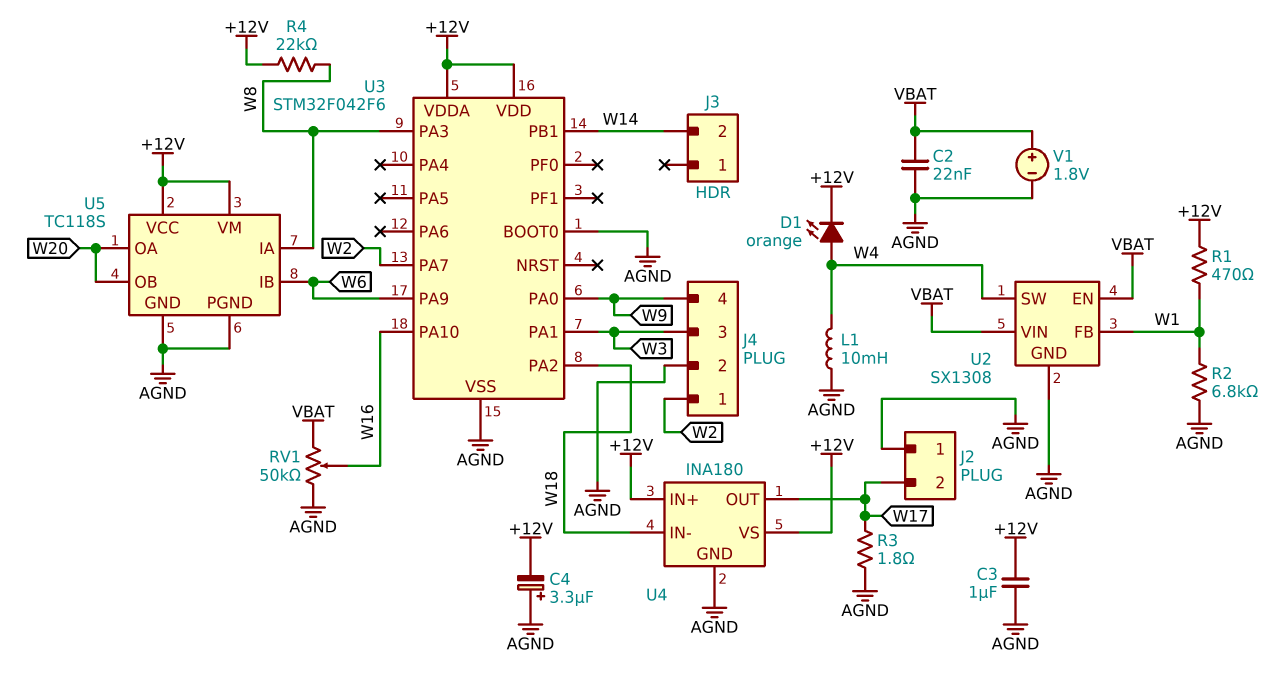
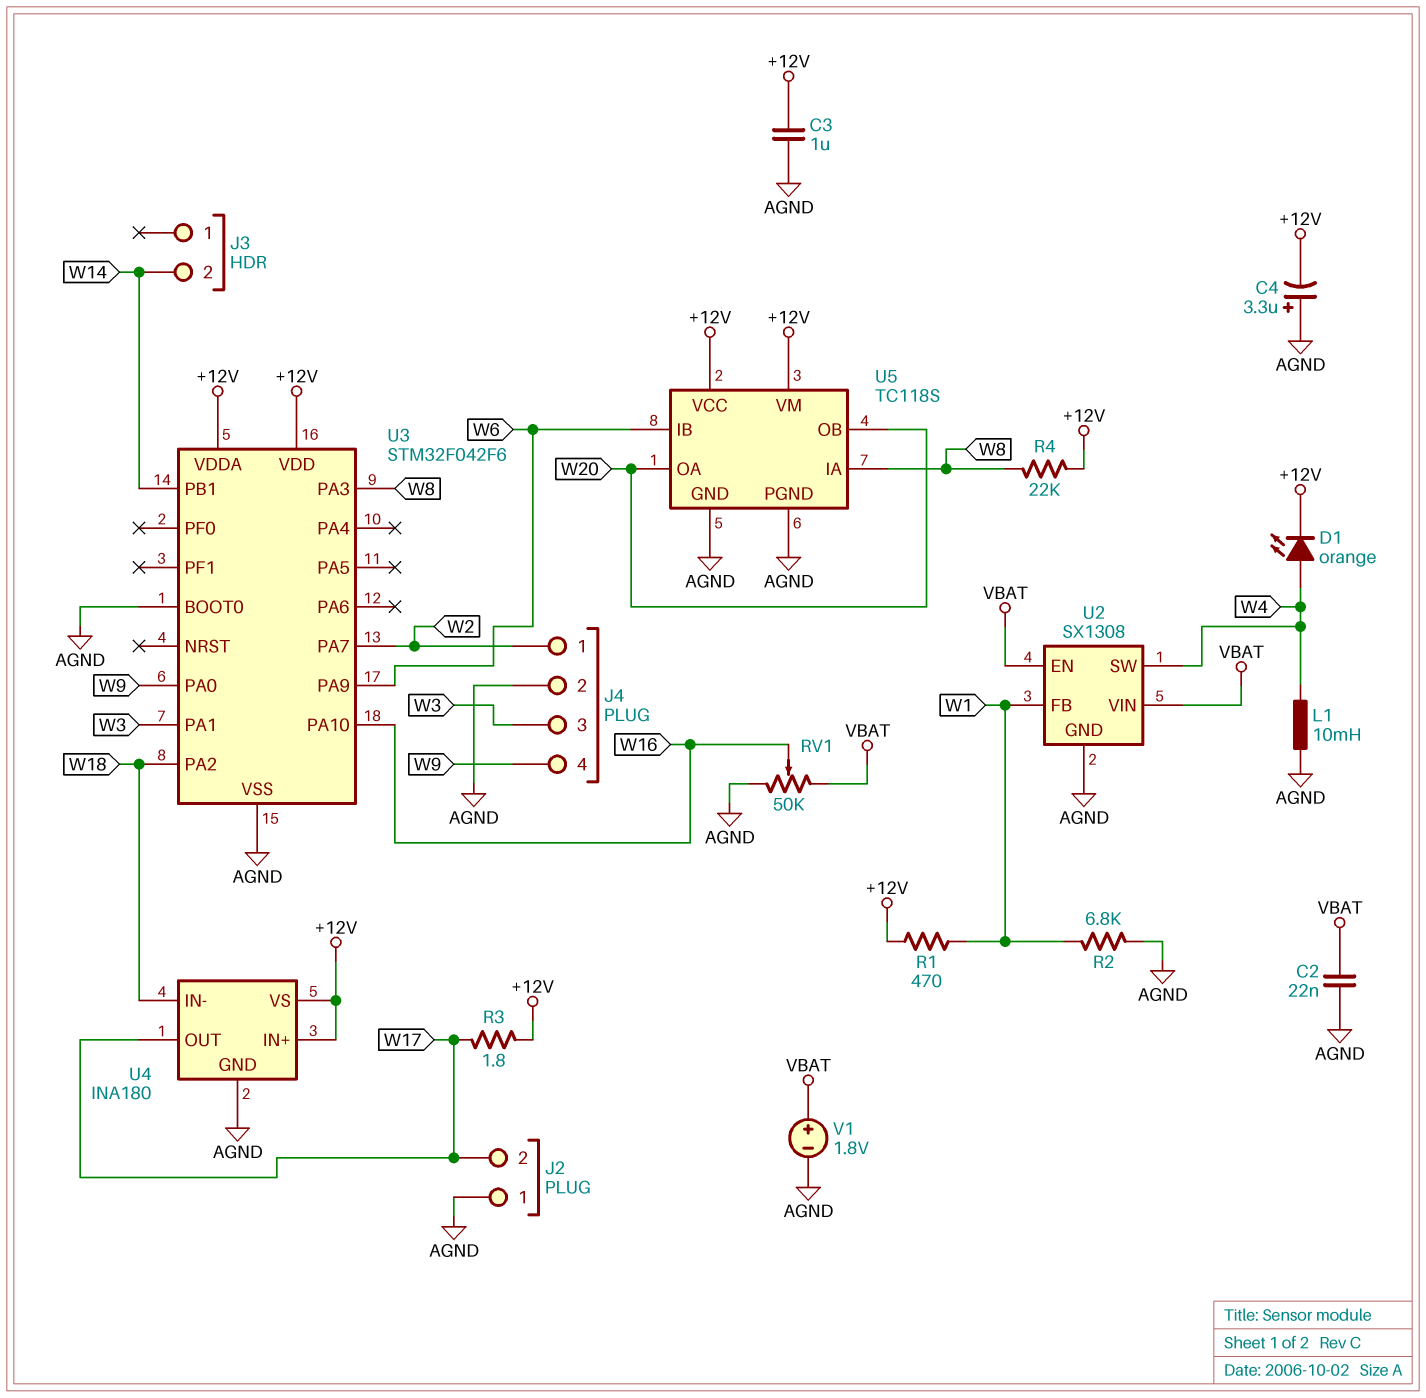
R3: 1.8 (AGND, W17) -> 1.8 (+12V, W17)

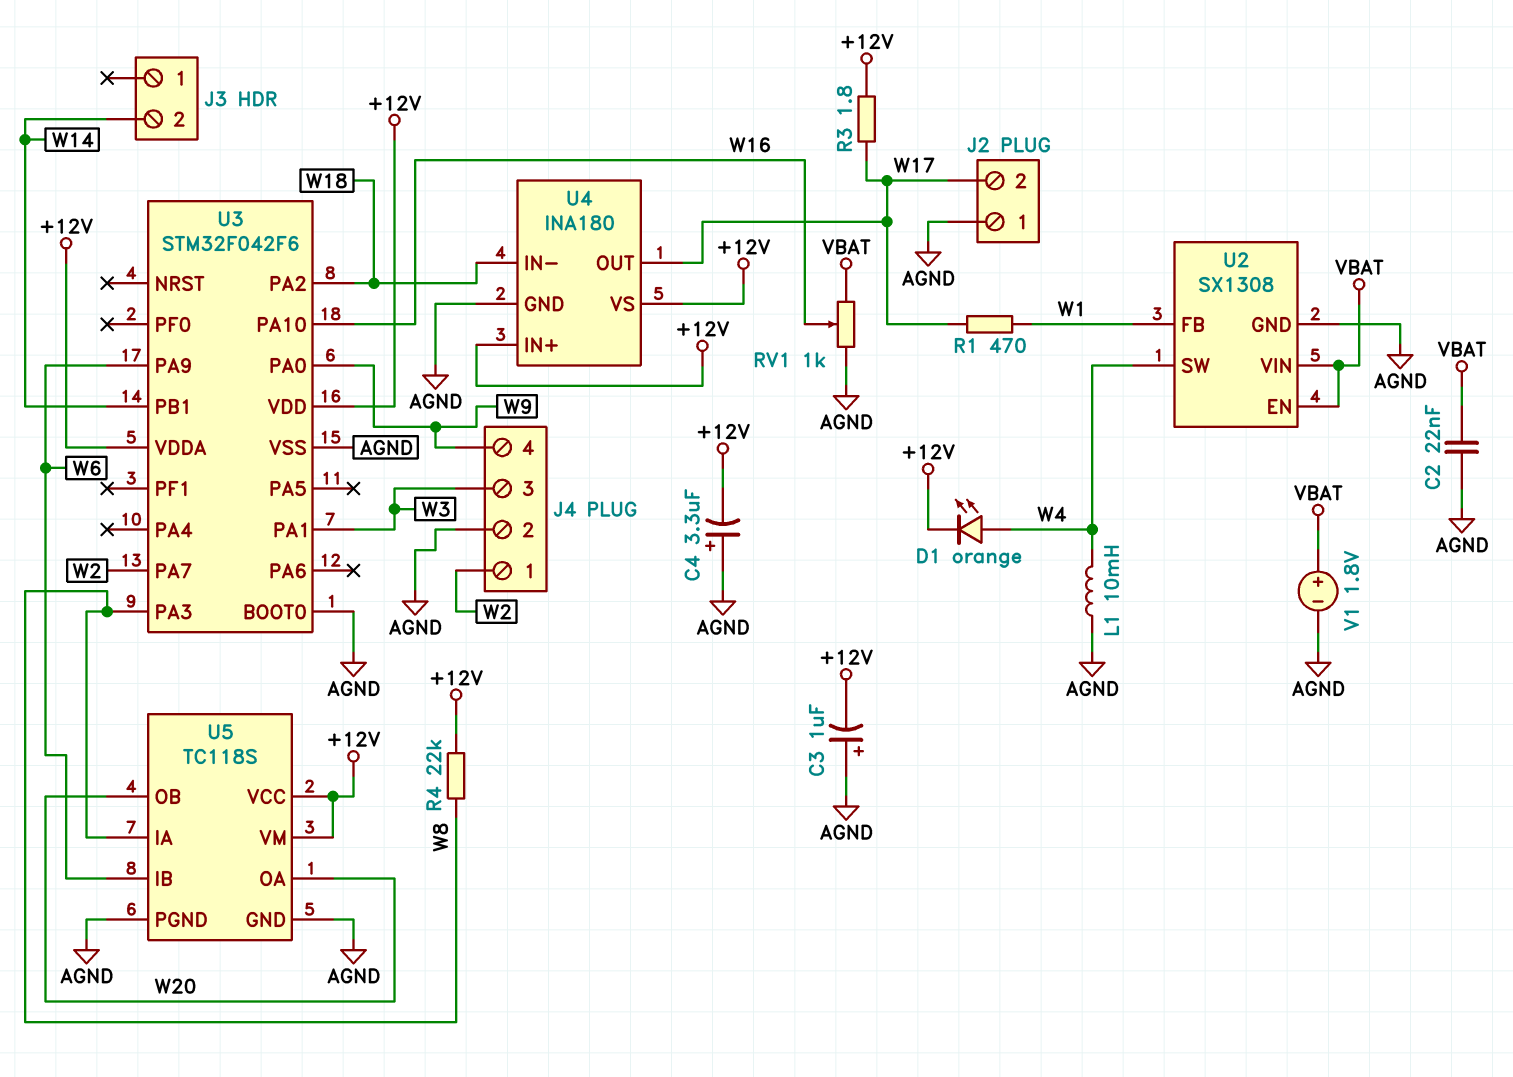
C3: 1uF (+12V, AGND) -> 1uF (plus AGND, minus +12V)
R1: 470 (+12V, W1) -> 470 (W1, W17)
R2: 6.8k (AGND, W1) -> none
RV1: 50k (AGND, VBAT, wiper W16) -> 1k (AGND, VBAT, wiper W16)

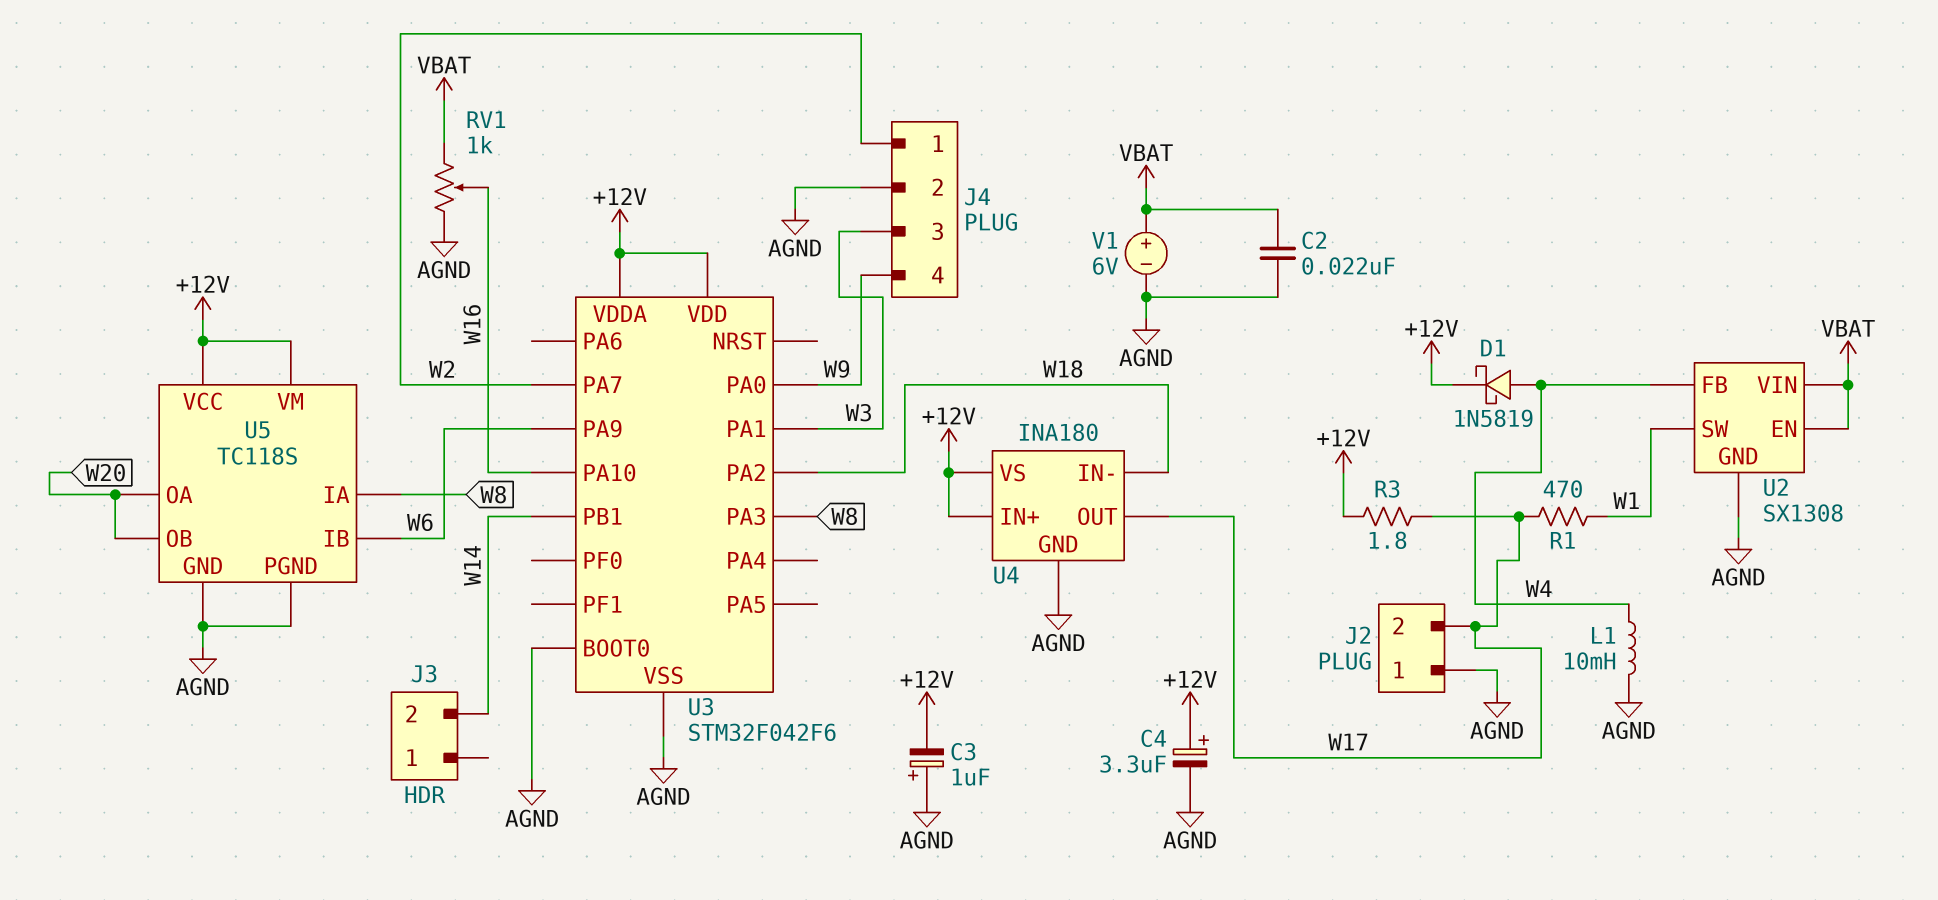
C4: 3.3uF (plus AGND, minus +12V) -> 3.3uF (plus +12V, minus AGND)
D1: LED orange (A W4, K +12V) -> schottky 1N5819 (A W4, K +12V)
R4: 22k (+12V, W8) -> none
U2 pin FB: W1 -> W4
U2 pin SW: W4 -> W1
V1: 1.8V (plus VBAT, minus AGND) -> 6V (plus VBAT, minus AGND)

